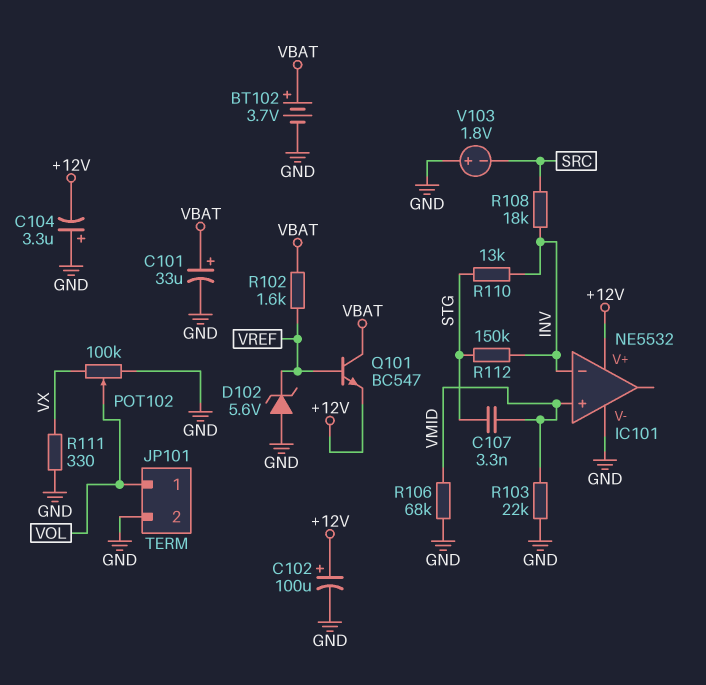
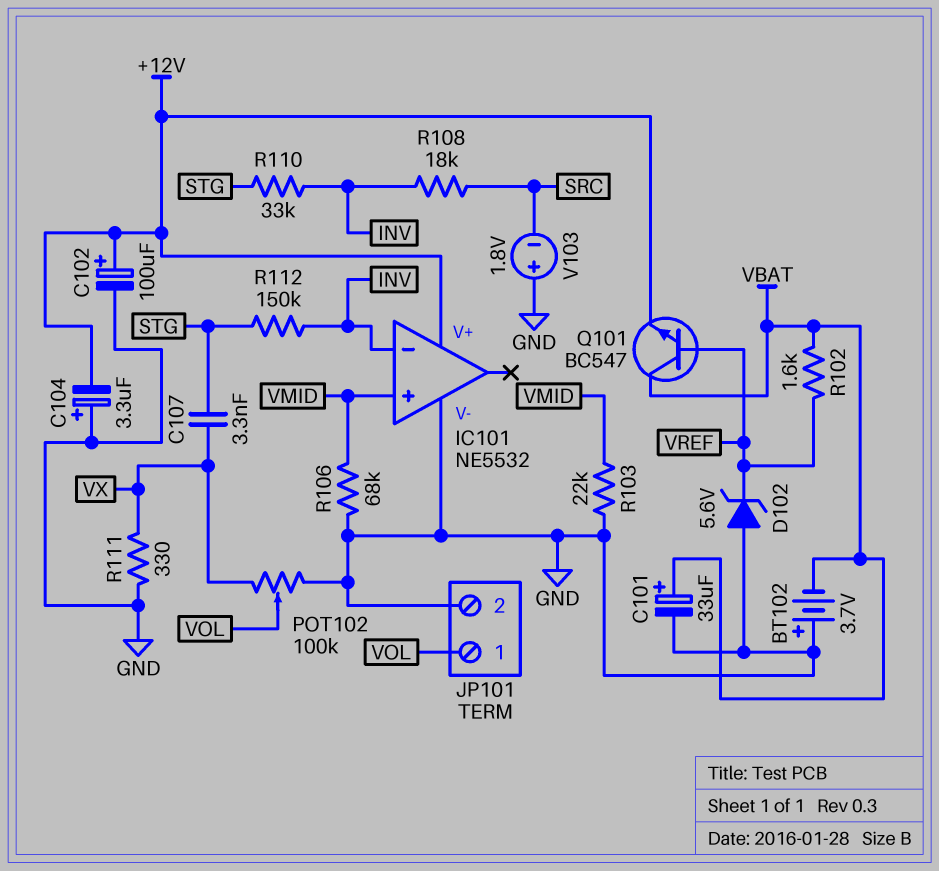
BT102: 3.7V (plus VBAT, minus GND) -> 3.7V (plus GND, minus VBAT)
C107: 3.3nF (STG, VMID) -> 3.3nF (STG, VX)
R110: 13k (INV, STG) -> 33k (INV, STG)

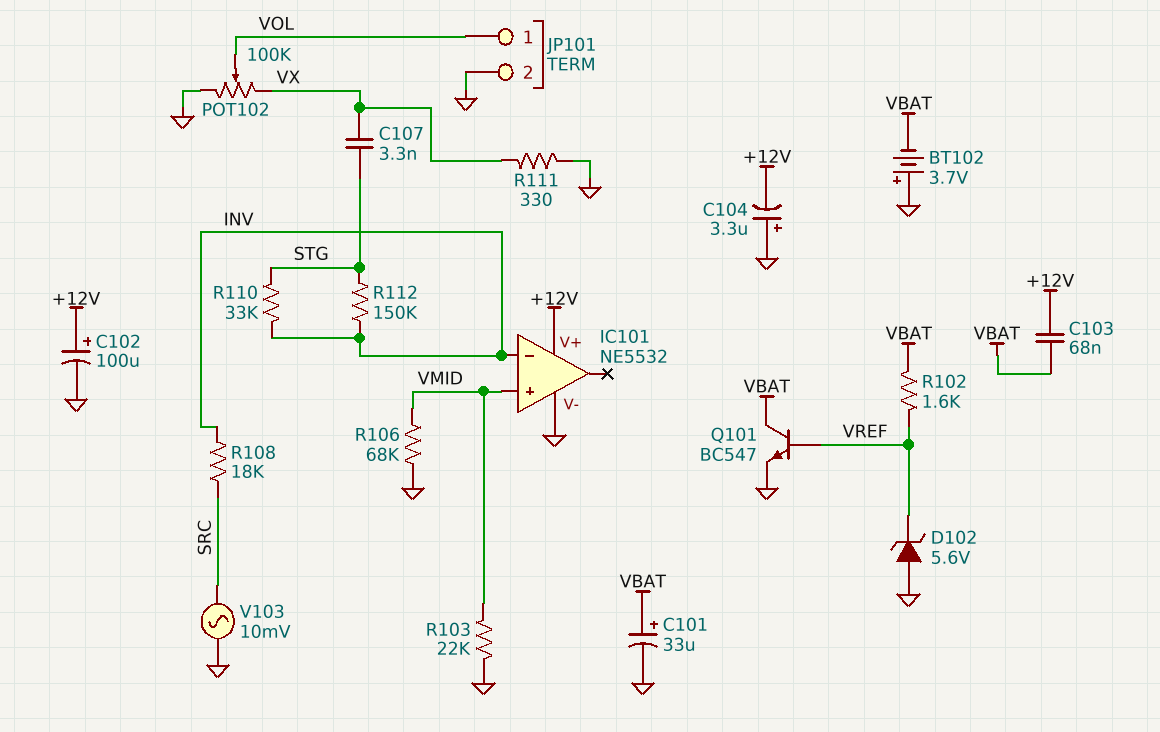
C103: none -> 68nF (+12V, VBAT)
Q101: NPN BC547 (B VREF, C VBAT, E +12V) -> NPN BC547 (B VREF, C VBAT, E GND)
V103: 1.8V (plus GND, minus SRC) -> AC 10mV (GND, SRC)

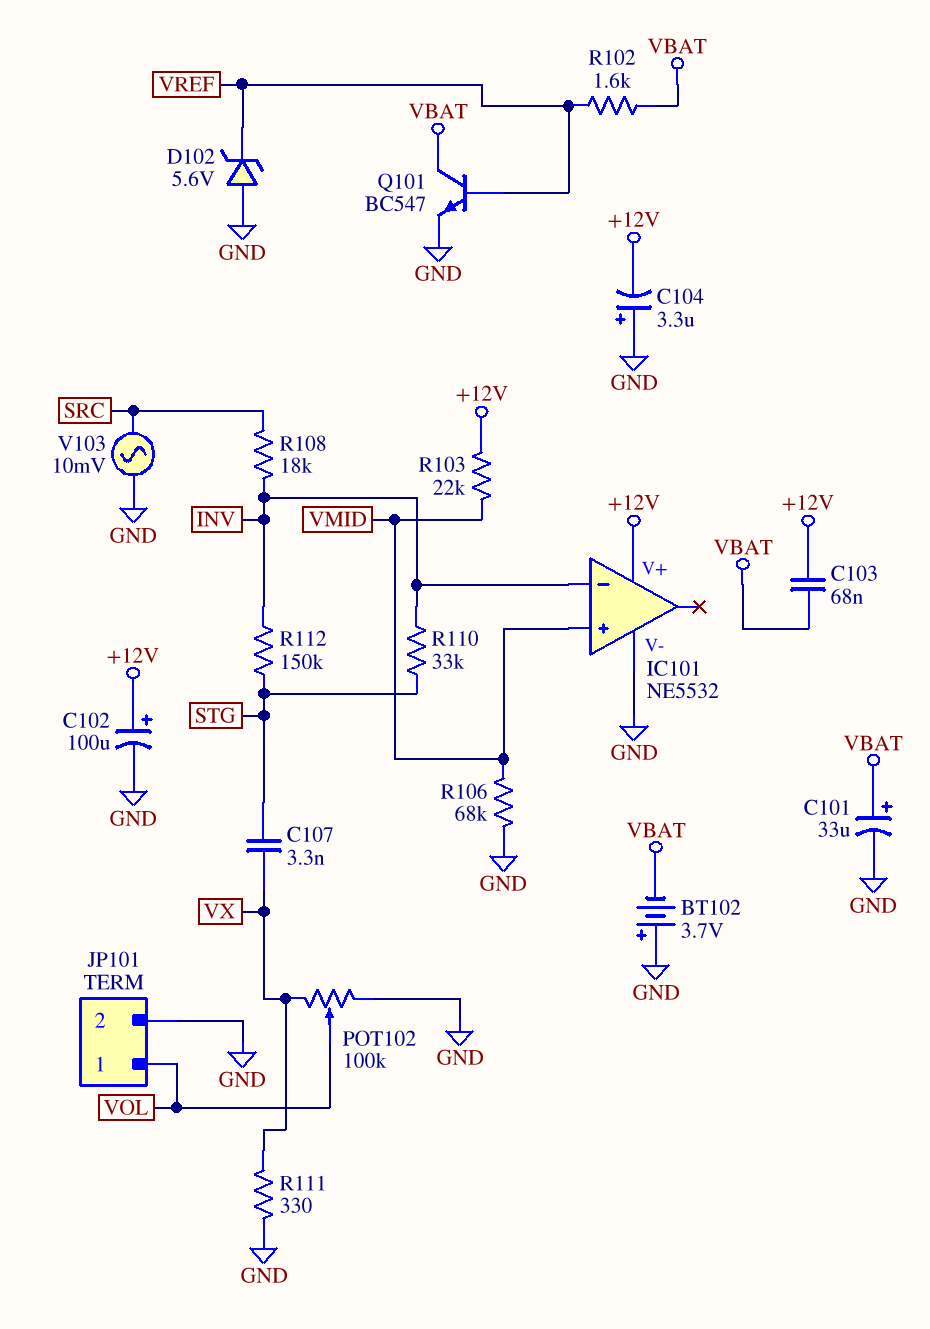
R103: 22k (GND, VMID) -> 22k (+12V, VMID)

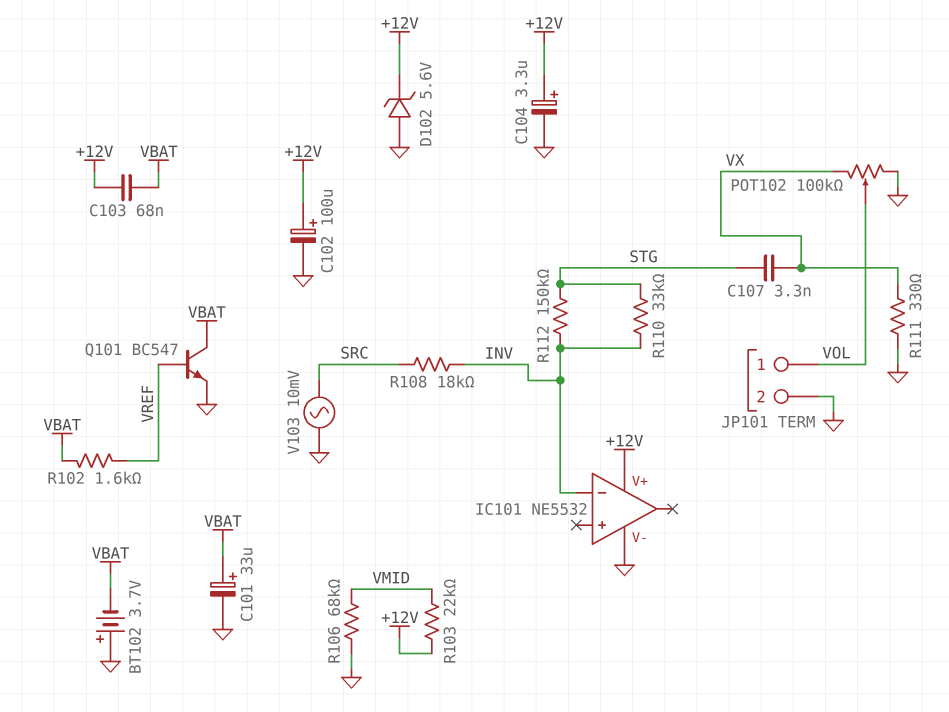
C104: 3.3uF (plus GND, minus +12V) -> 3.3uF (plus +12V, minus GND)
D102: zener 5.6V (A GND, K VREF) -> zener 5.6V (A GND, K +12V)
IC101 pin in+: VMID -> none

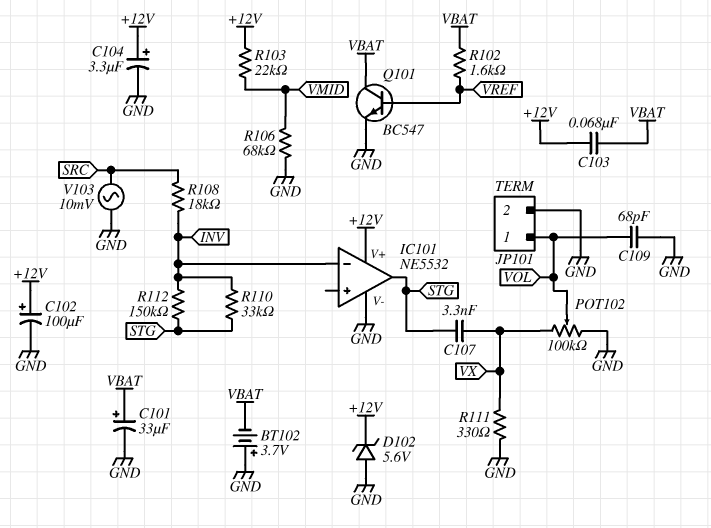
C109: none -> 68pF (GND, VOL)
IC101 pin out: none -> STG

